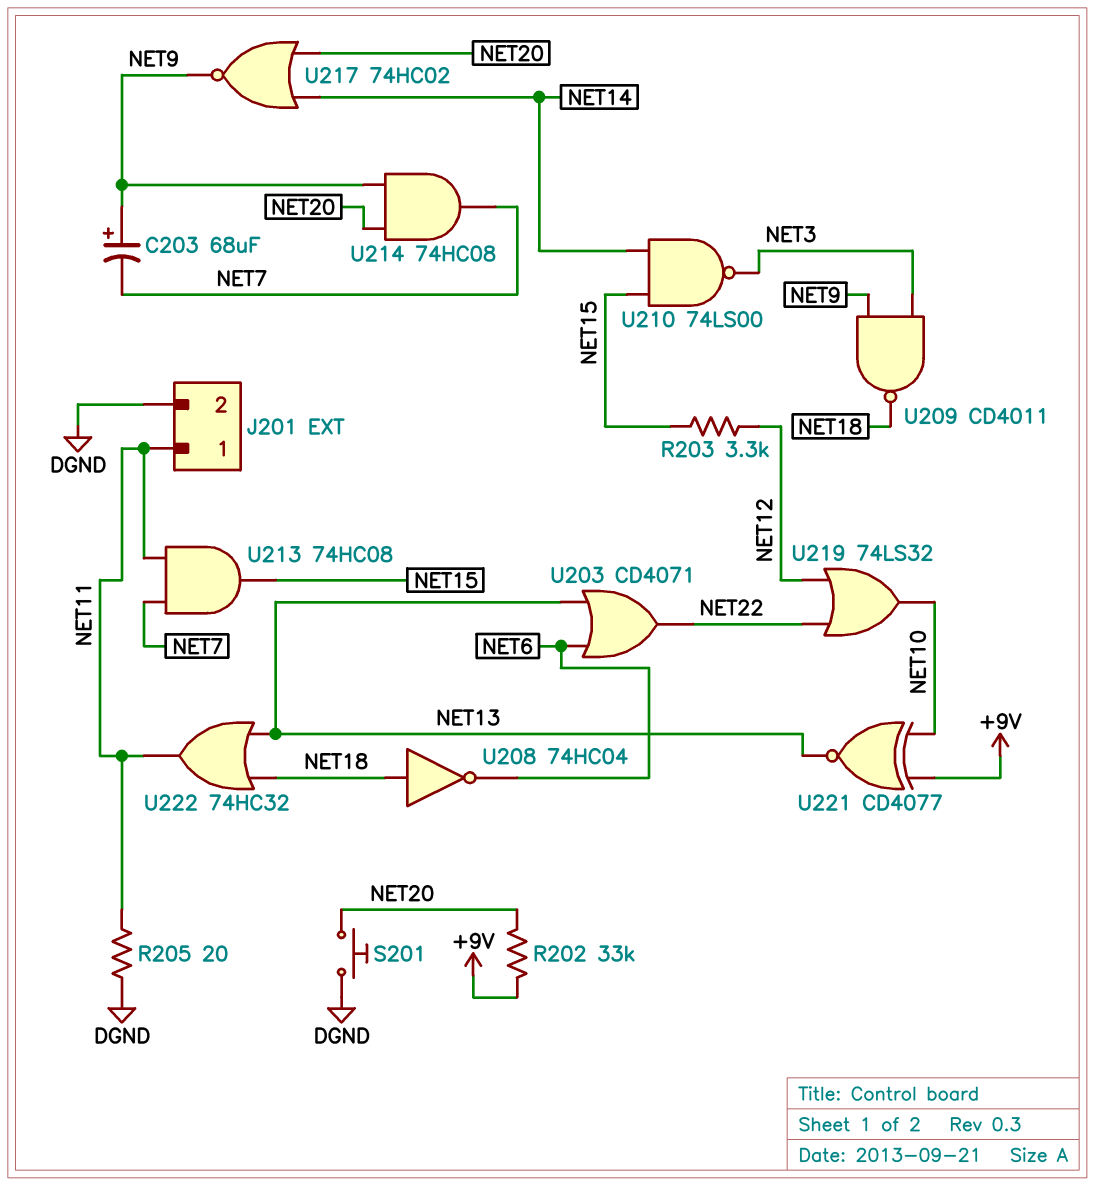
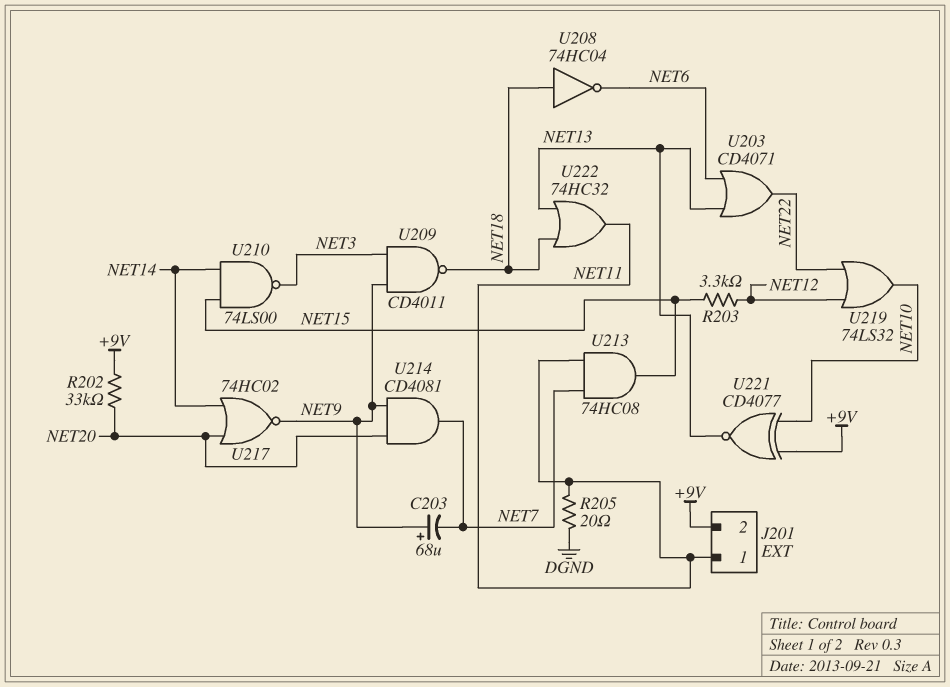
J201 pin 2: DGND -> +9V
S201: button (DGND, NET20) -> none
U214: AND 74HC08 (in NET9, in NET20, out NET7) -> AND CD4081 (in NET9, in NET20, out NET7)

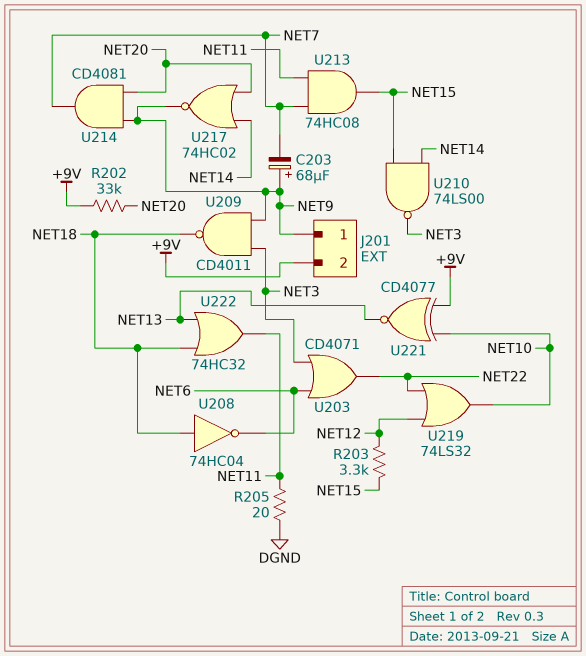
J201 pin 1: NET11 -> NET9
U203: OR CD4071 (in NET6, in NET13, out NET22) -> OR CD4071 (in NET3, in NET6, out NET22)

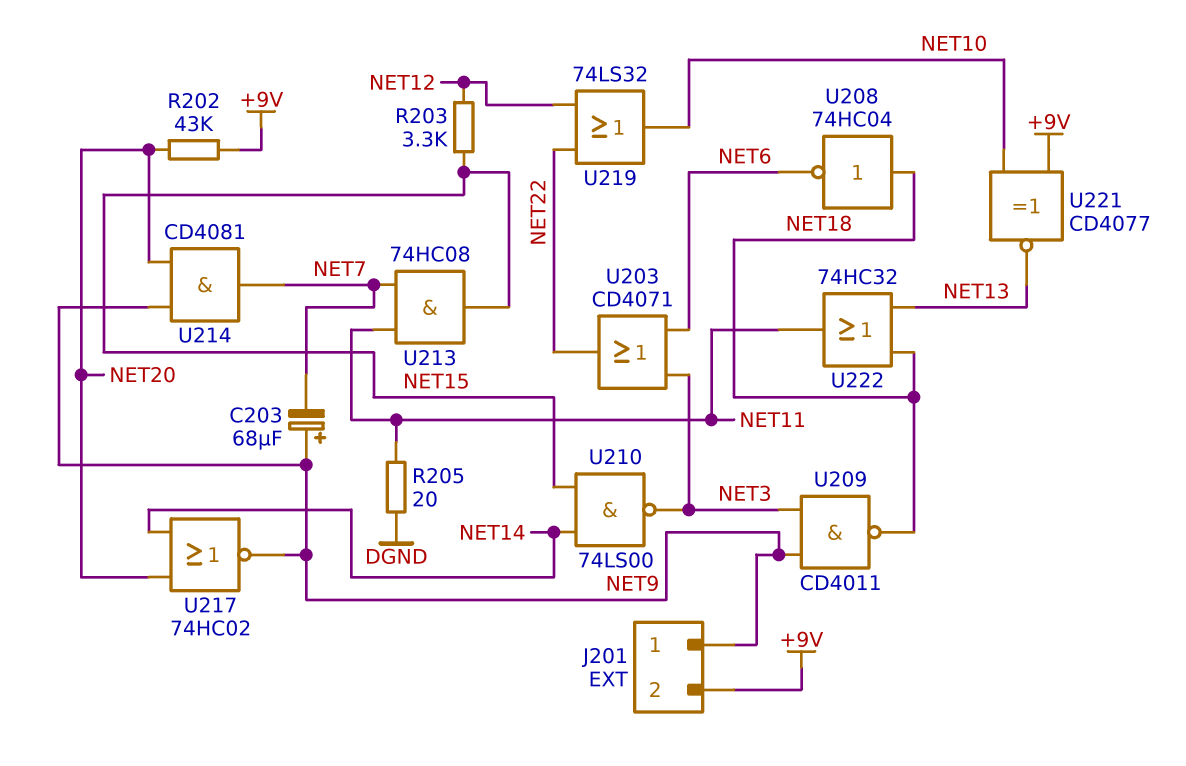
R202: 33k (+9V, NET20) -> 43k (+9V, NET20)

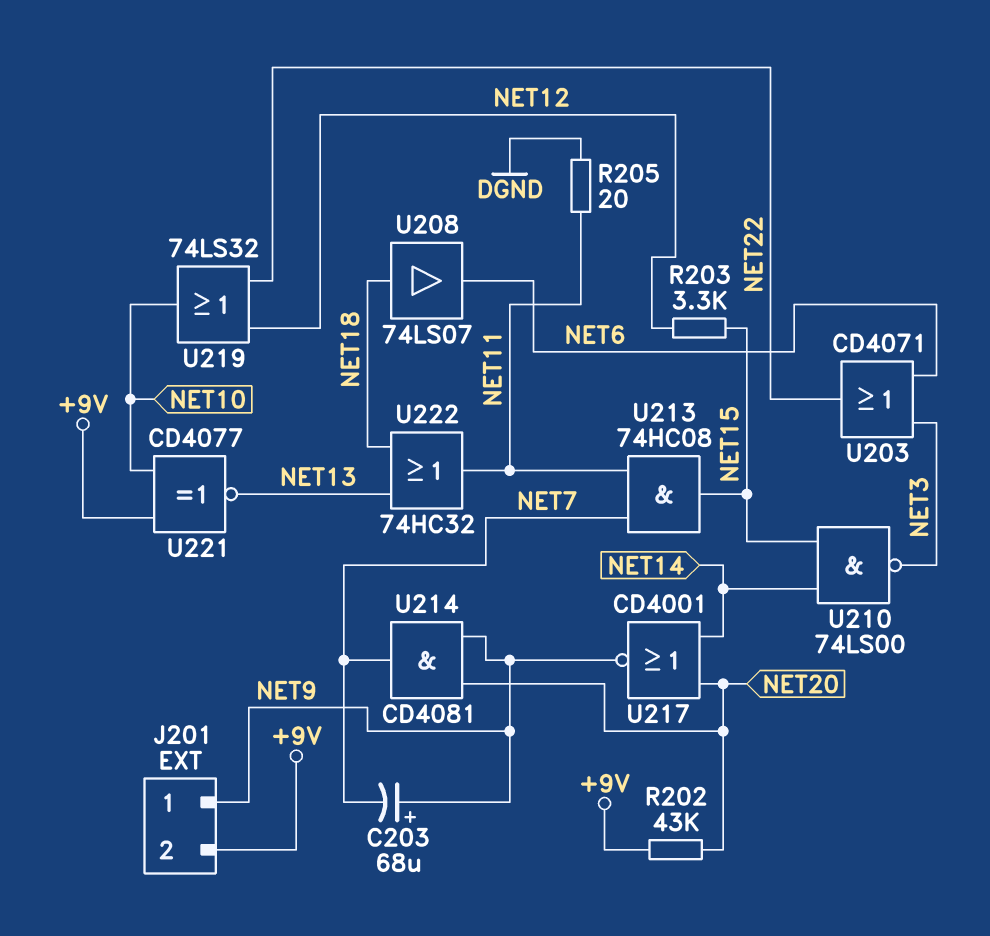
U208: NOT 74HC04 (in NET18, out NET6) -> buffer 74LS07 (in NET18, out NET6)
U209: NAND CD4011 (in NET3, in NET9, out NET18) -> none
U217: NOR 74HC02 (in NET14, in NET20, out NET9) -> NOR CD4001 (in NET14, in NET20, out NET9)

